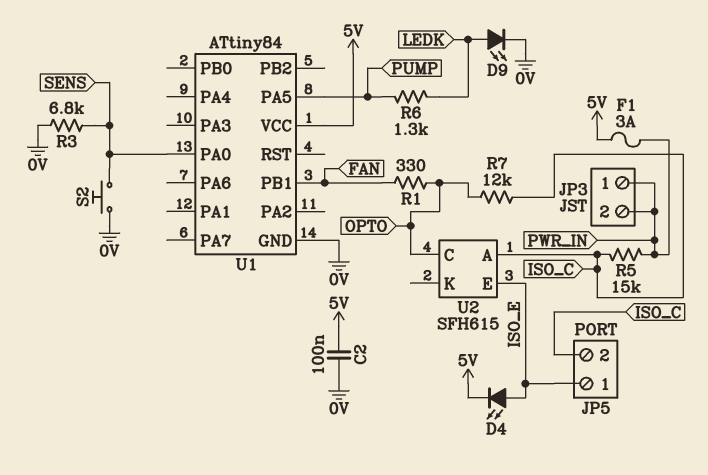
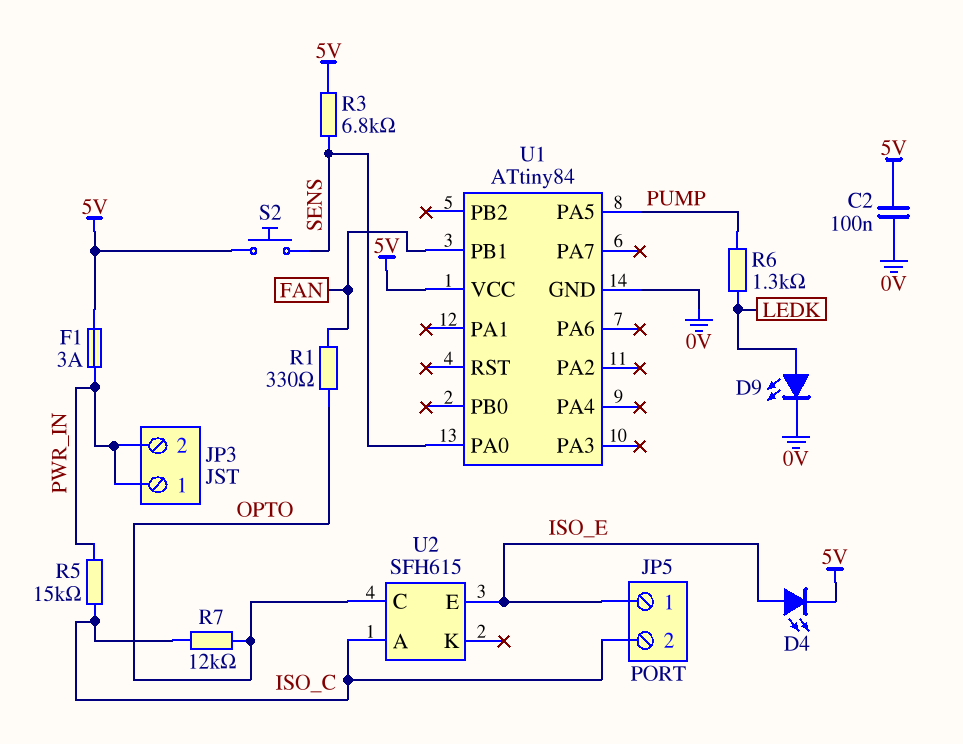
R3: 6.8k (0V, SENS) -> 6.8k (5V, SENS)
S2: button (0V, SENS) -> button (5V, SENS)

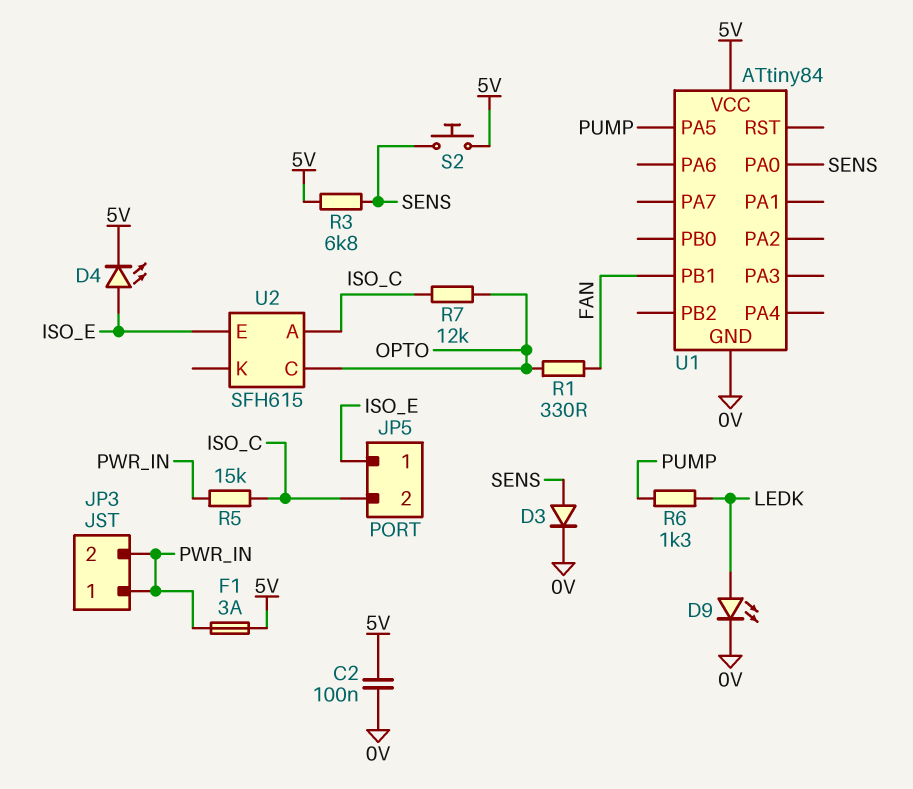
D3: none -> diode (A SENS, K 0V)

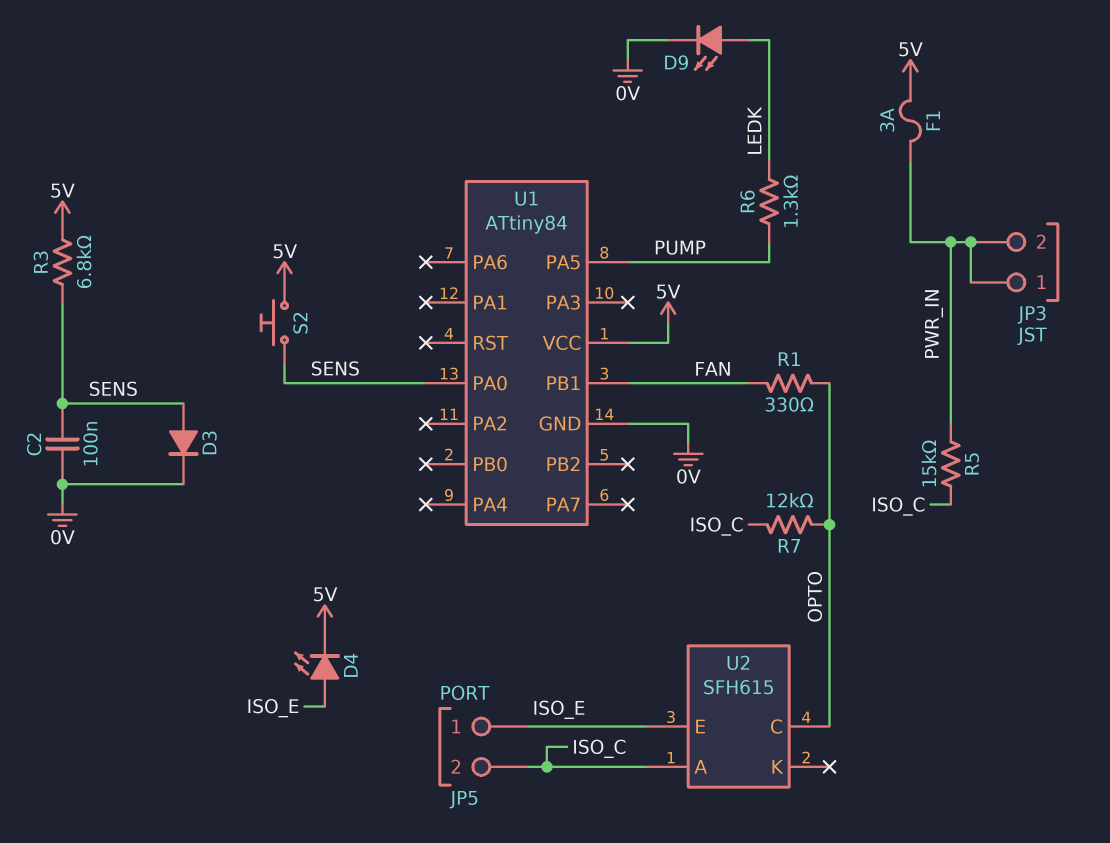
C2: 100nF (0V, 5V) -> 100nF (0V, SENS)

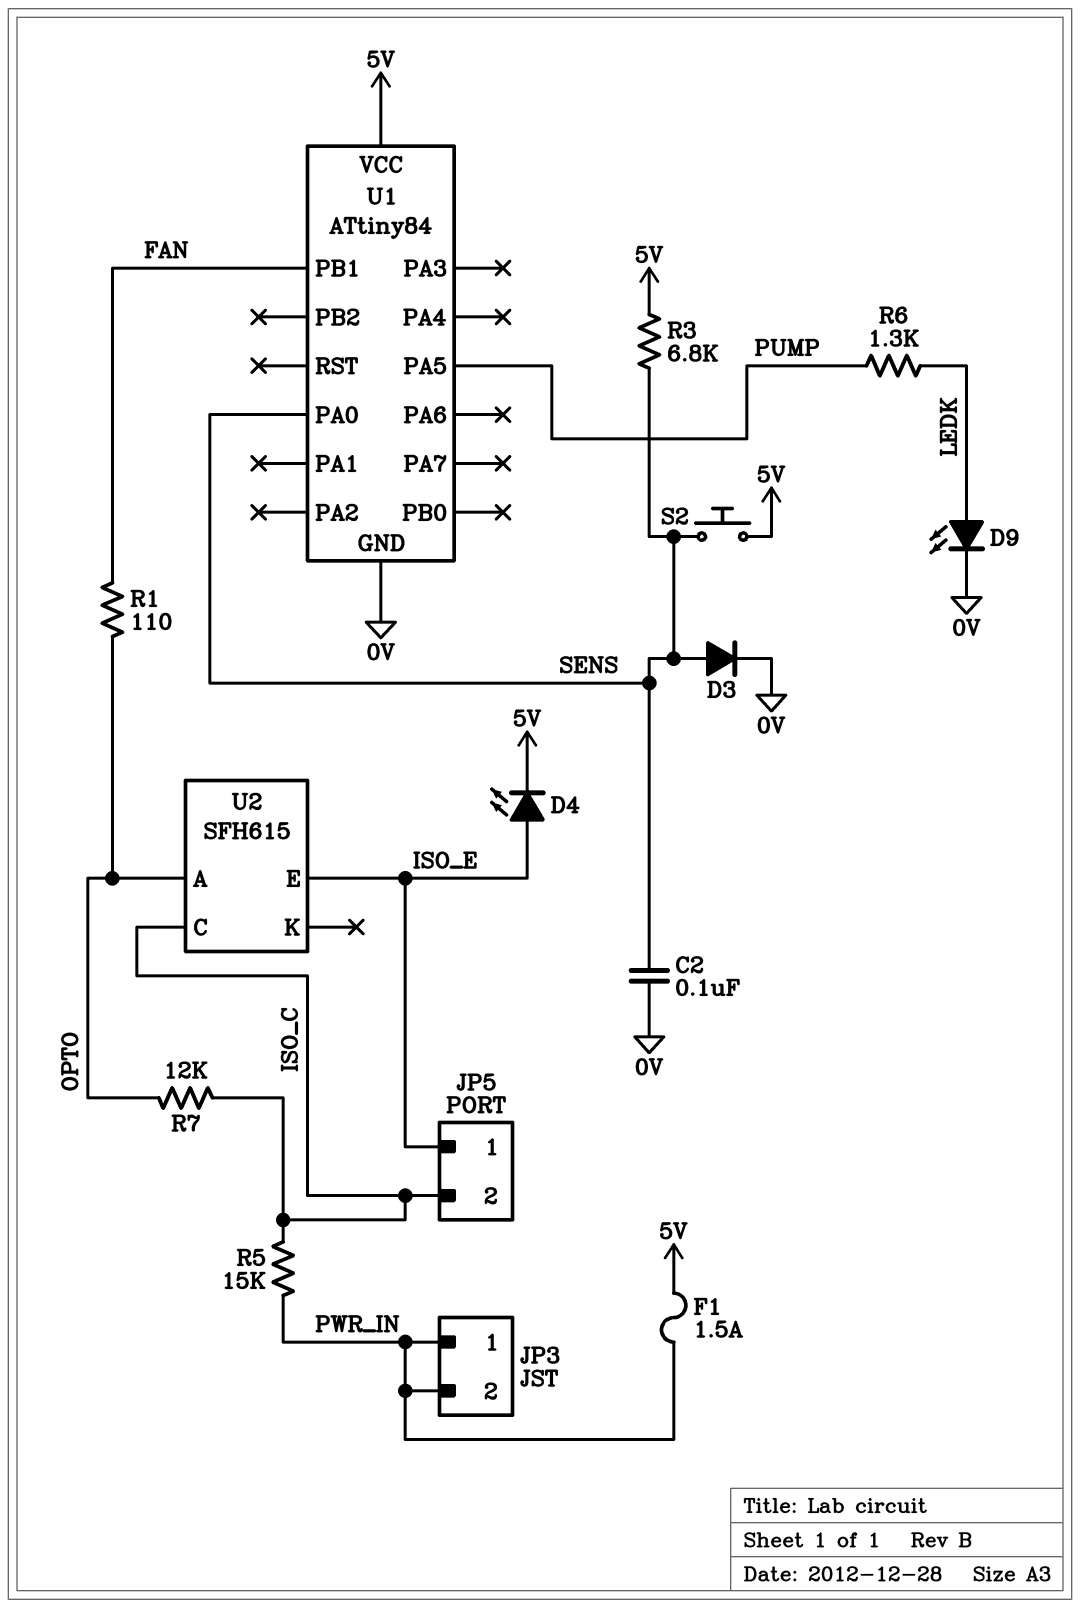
F1: 3A (5V, PWR_IN) -> 1.5A (5V, PWR_IN)
R1: 330 (FAN, OPTO) -> 110 (FAN, OPTO)
U2 pin A: ISO_C -> OPTO
U2 pin C: OPTO -> ISO_C

